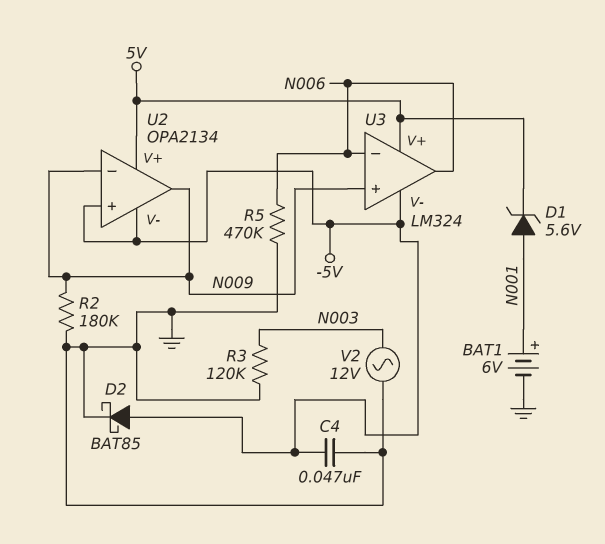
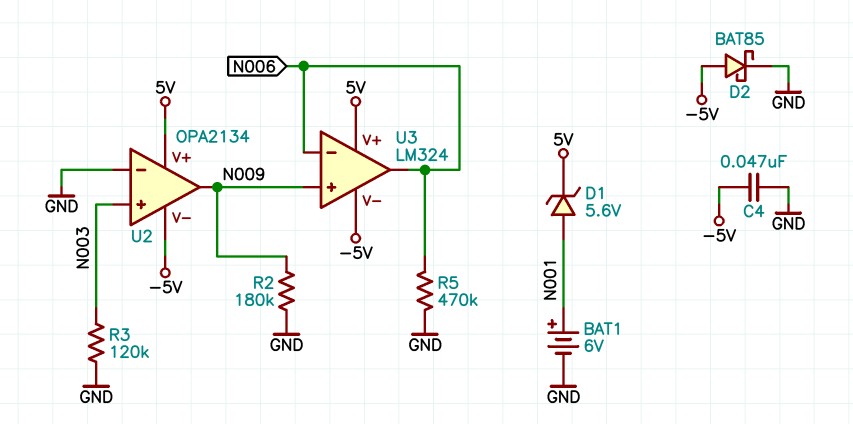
U2 pin in+: -5V -> N003
U2 pin in-: N009 -> GND
V2: AC 12V (GND, N003) -> none

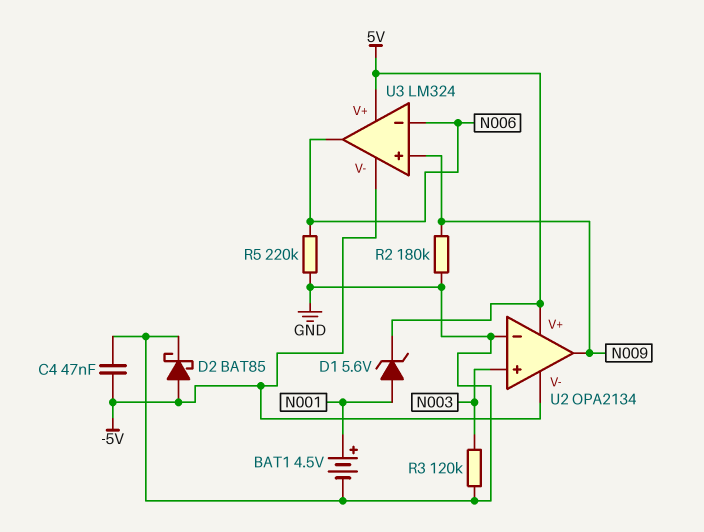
BAT1: 6V (plus N001, minus GND) -> 4.5V (plus N001, minus GND)
R5: 470k (GND, N006) -> 220k (GND, N006)

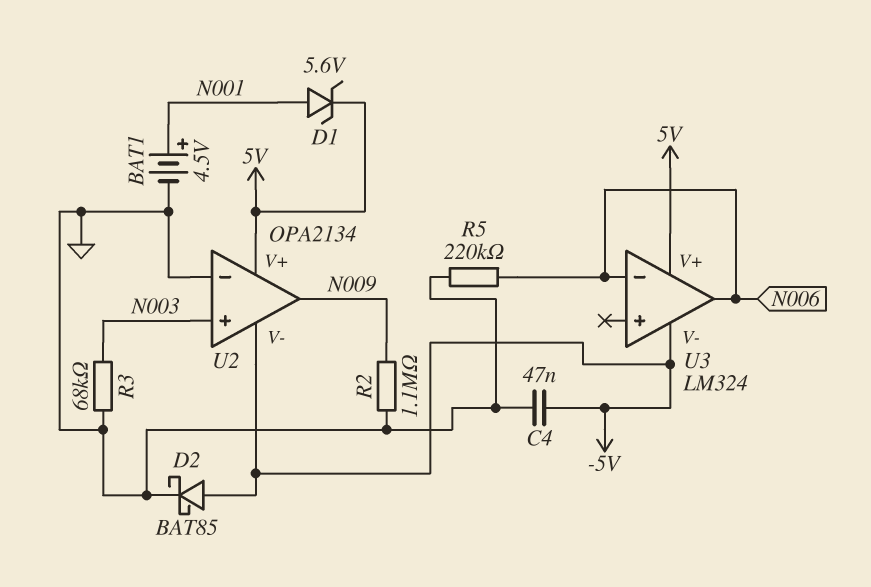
R2: 180k (GND, N009) -> 1.1M (GND, N009)
R3: 120k (GND, N003) -> 68k (GND, N003)
U3 pin in+: N009 -> none

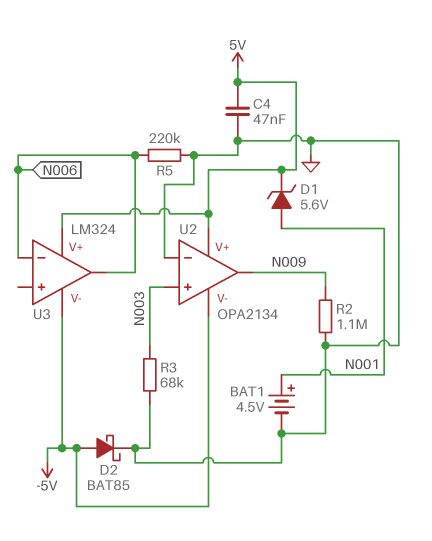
C4: 47nF (-5V, GND) -> 47nF (5V, GND)

